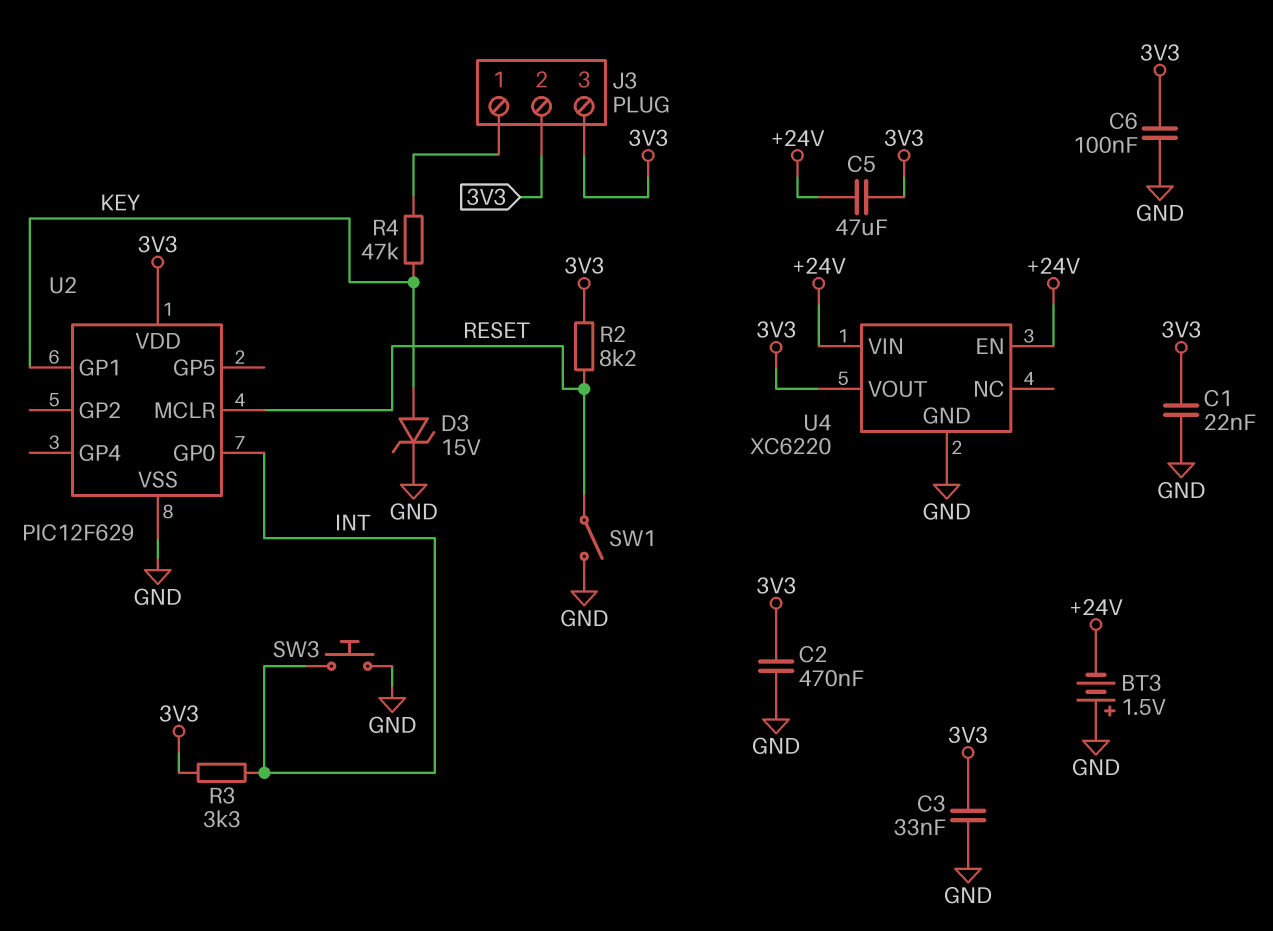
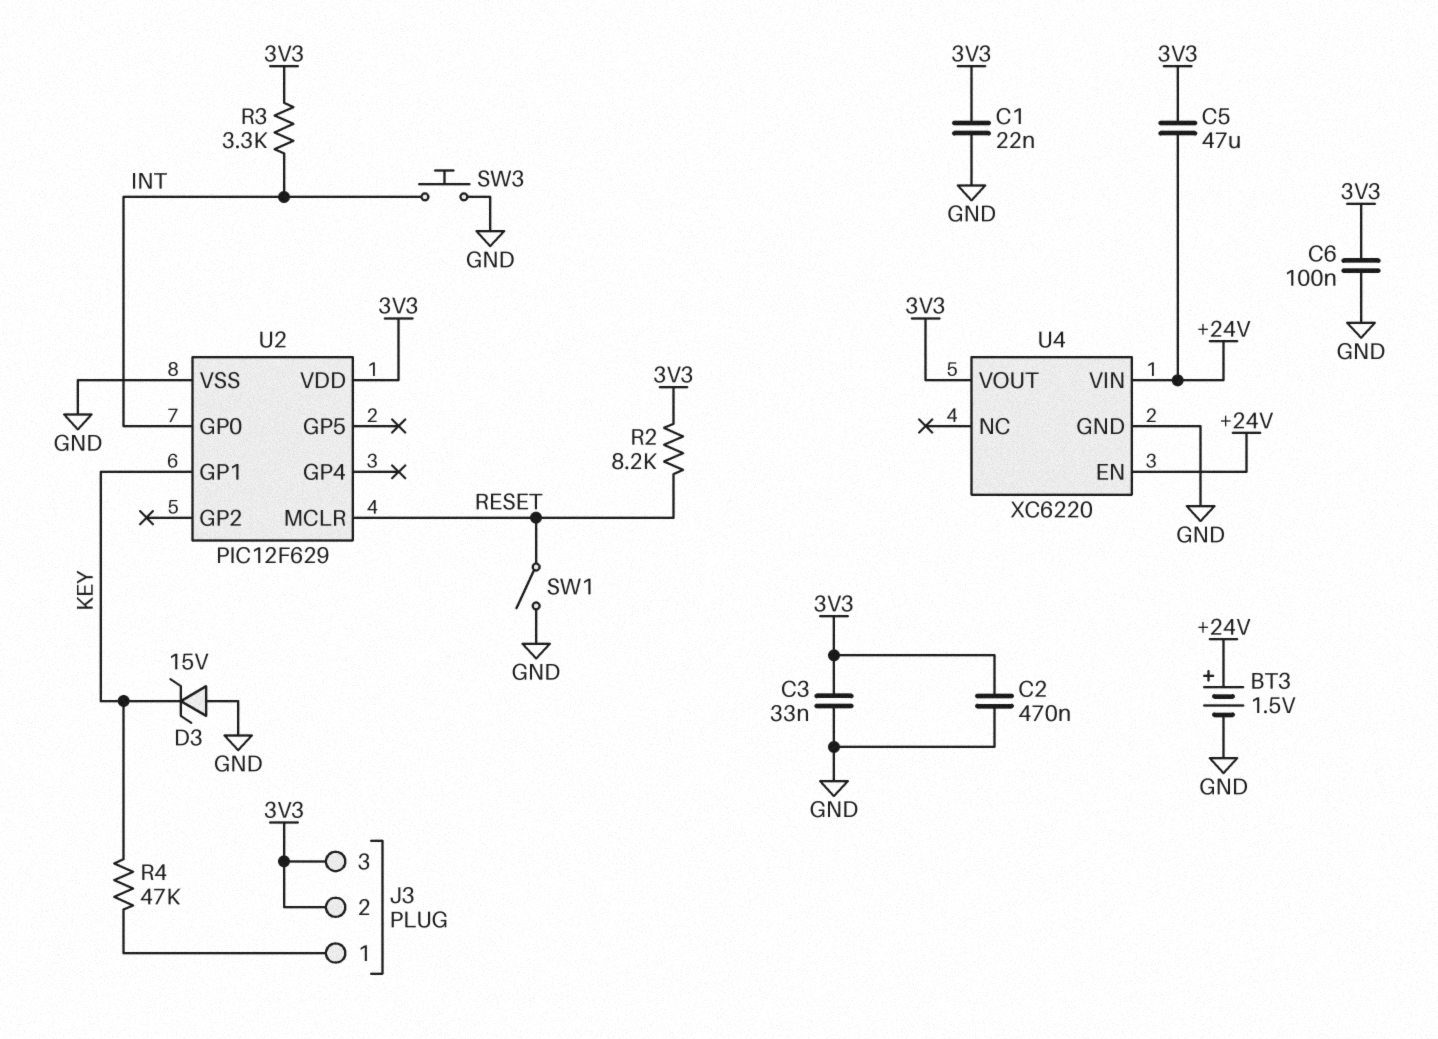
BT3: 1.5V (plus GND, minus +24V) -> 1.5V (plus +24V, minus GND)
D3: zener 15V (A KEY, K GND) -> zener 15V (A GND, K KEY)

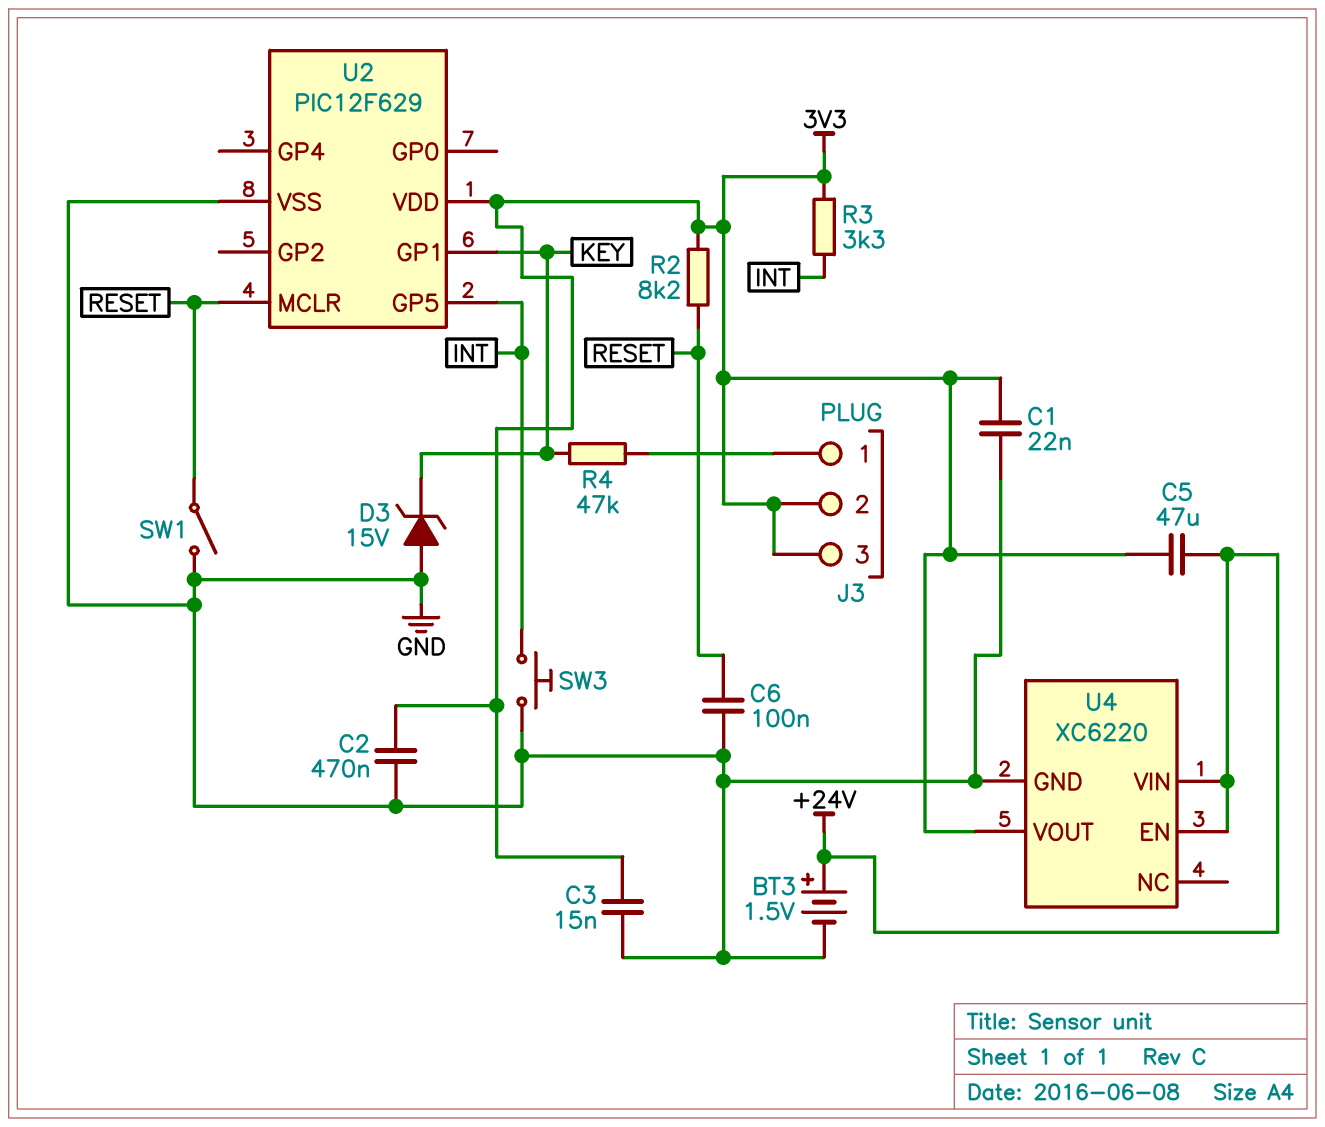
C3: 33nF (3V3, GND) -> 15nF (3V3, GND)
C6: 100nF (3V3, GND) -> 100nF (GND, RESET)
U2 pin GP0: INT -> none
U2 pin GP5: none -> INT

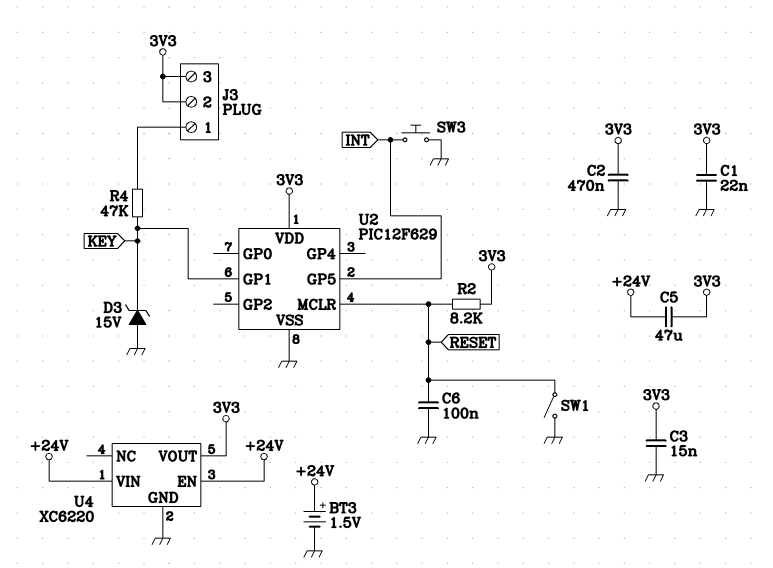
R3: 3.3k (3V3, INT) -> none

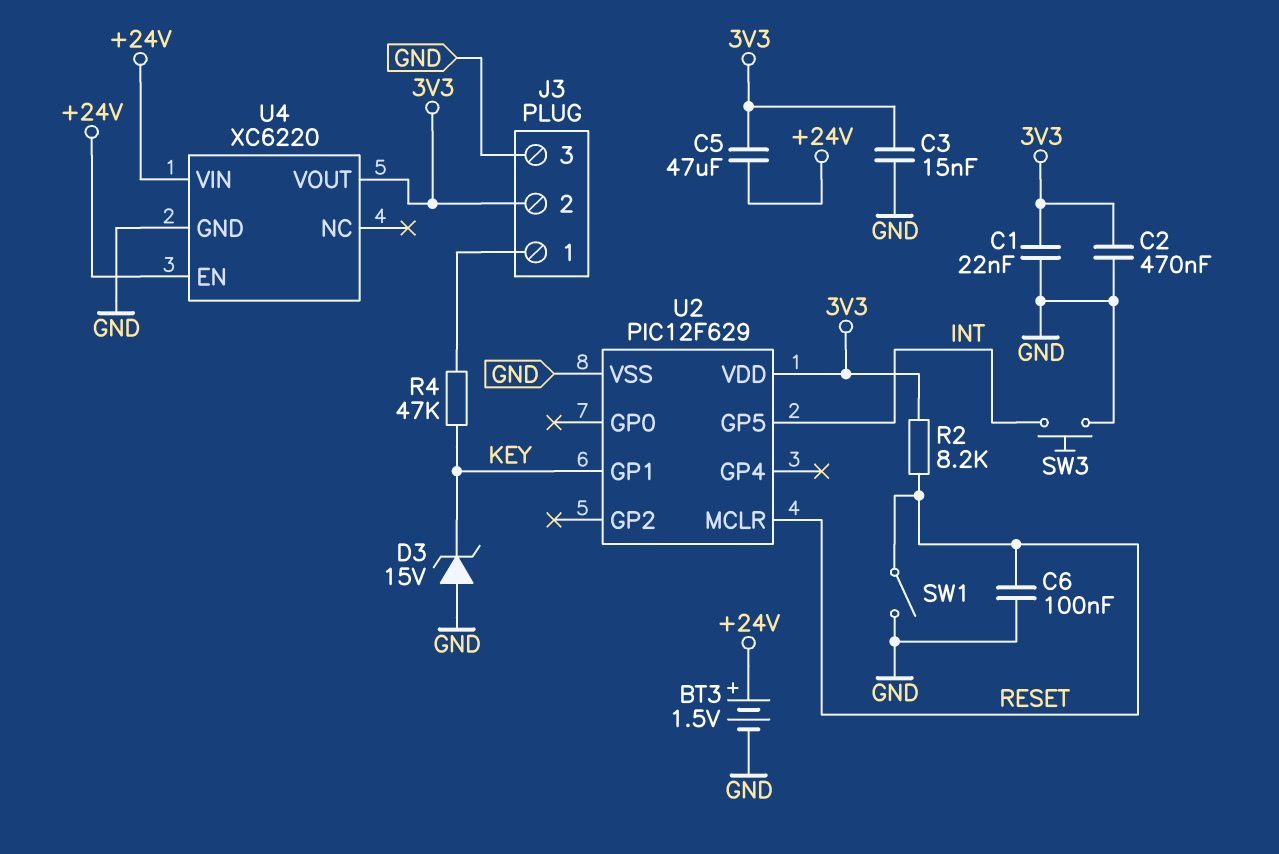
J3 pin 3: 3V3 -> GND

